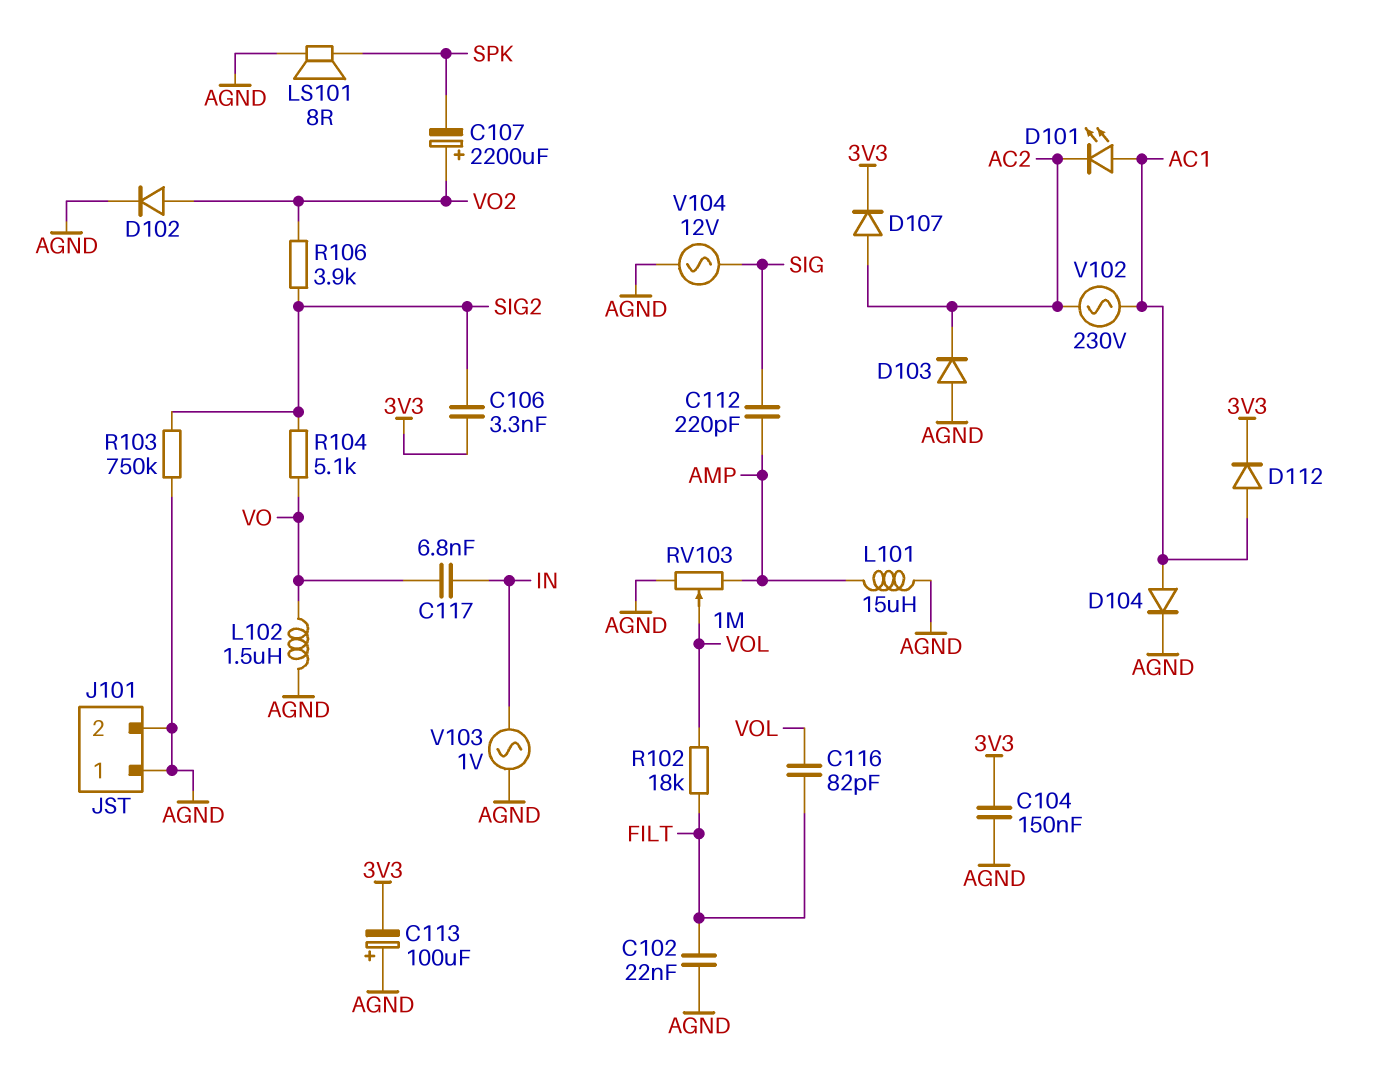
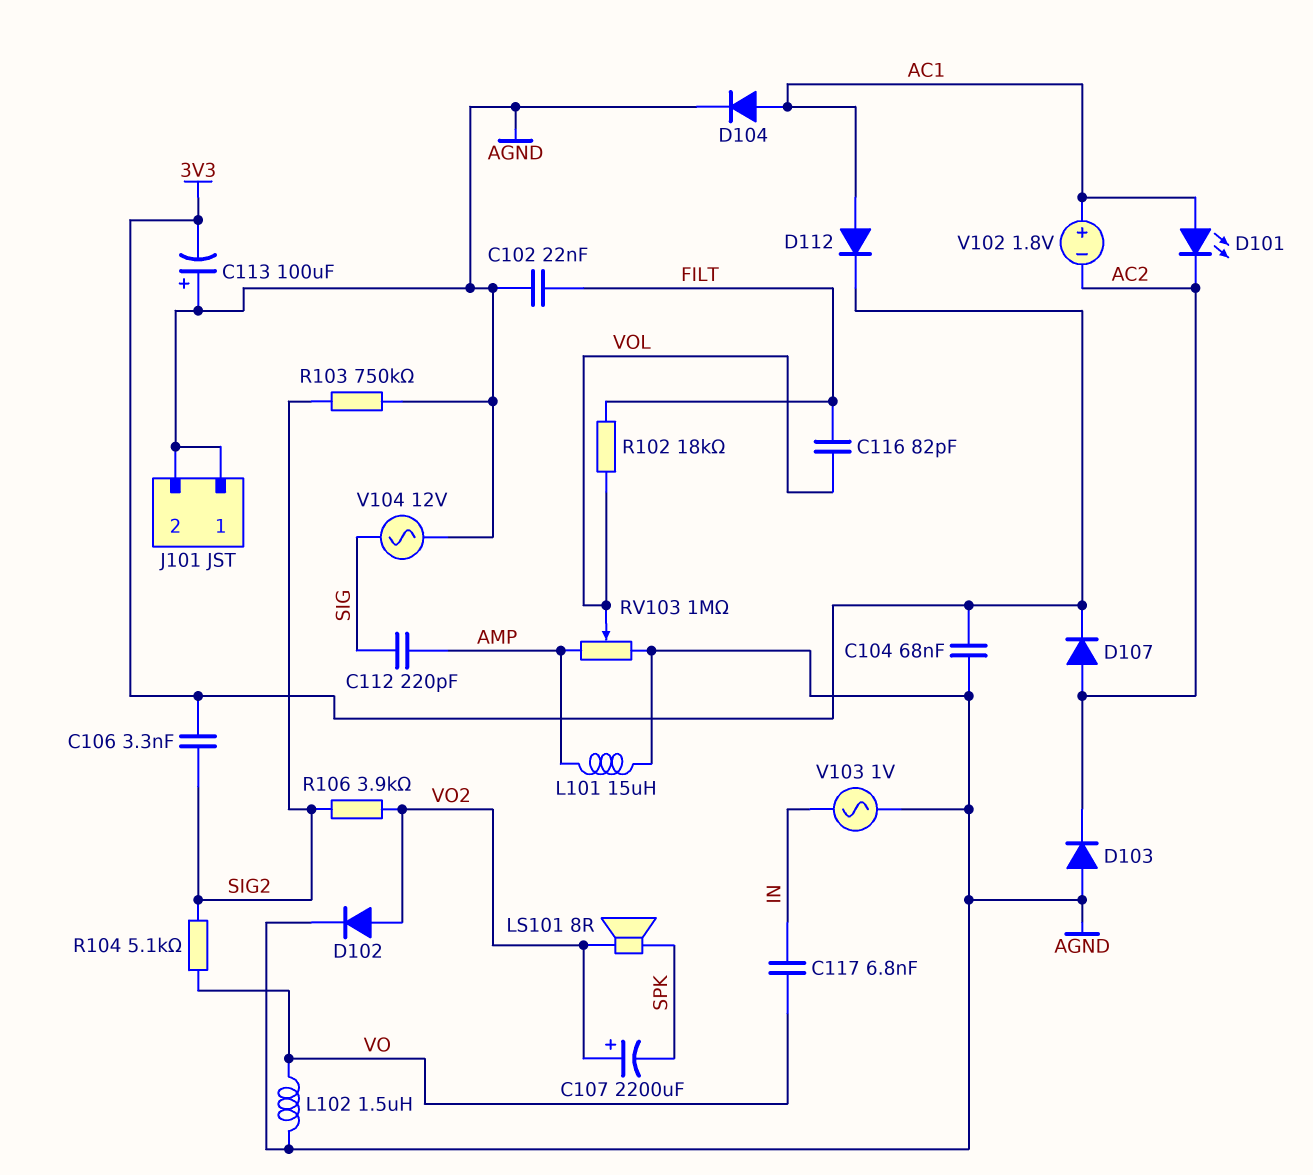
C104: 150nF (3V3, AGND) -> 68nF (3V3, AGND)
LS101: speaker 8R (AGND, SPK) -> speaker 8R (SPK, VO2)
V102: AC 230V (AC1, AC2) -> 1.8V (plus AC1, minus AC2)

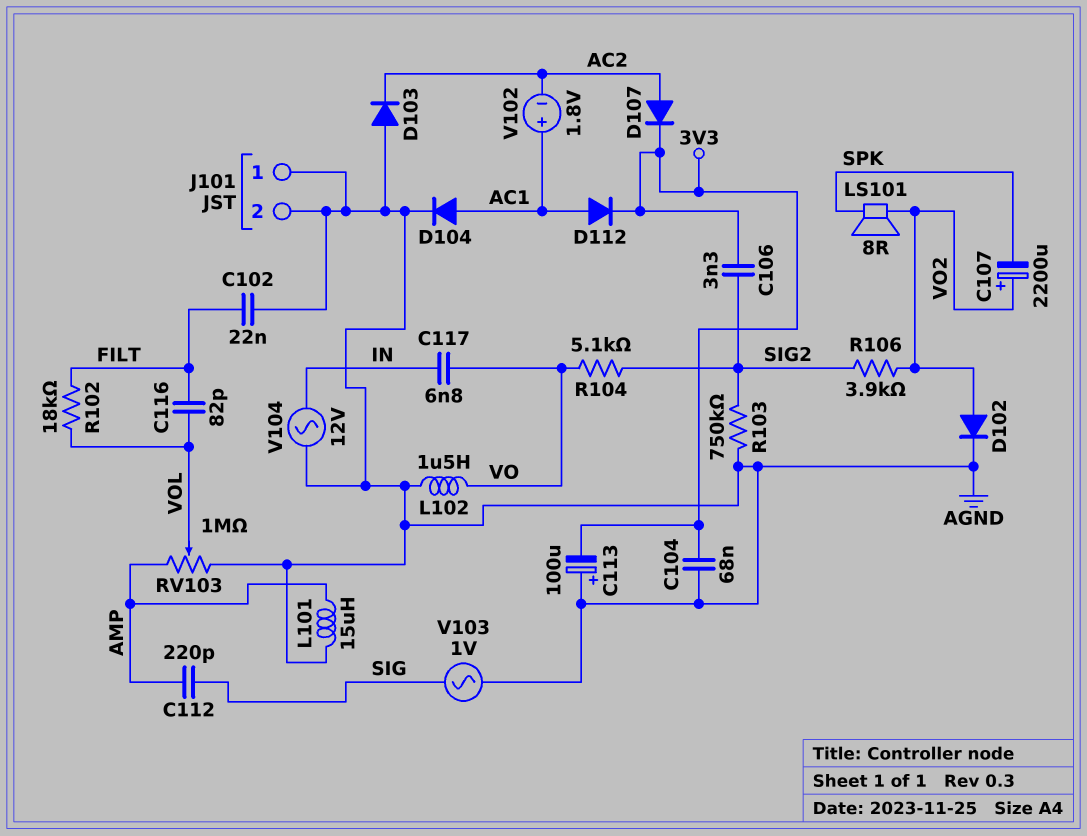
D101: LED (A AC1, K AC2) -> none
V103: AC 1V (AGND, IN) -> AC 1V (AGND, SIG)
V104: AC 12V (AGND, SIG) -> AC 12V (AGND, IN)

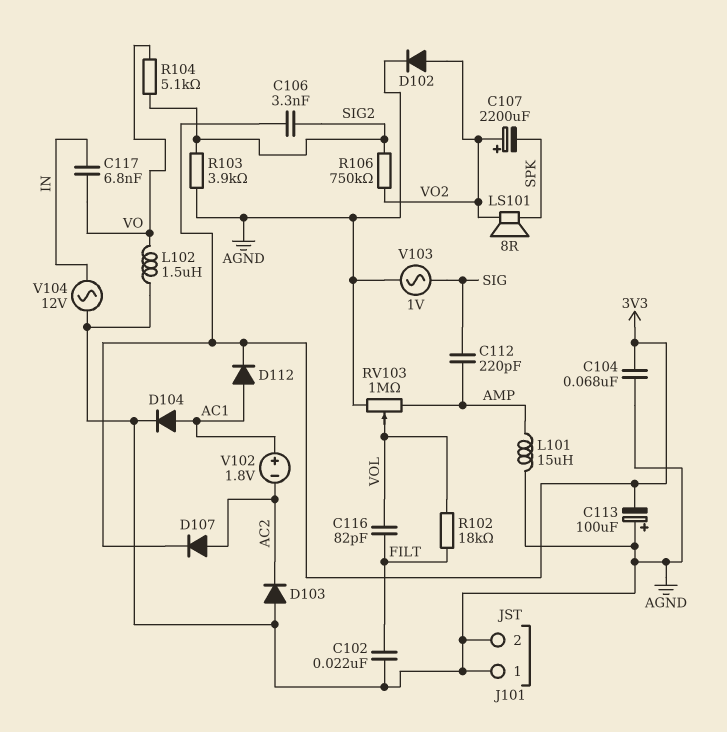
R103: 750k (AGND, SIG2) -> 3.9k (AGND, SIG2)
R106: 3.9k (SIG2, VO2) -> 750k (SIG2, VO2)

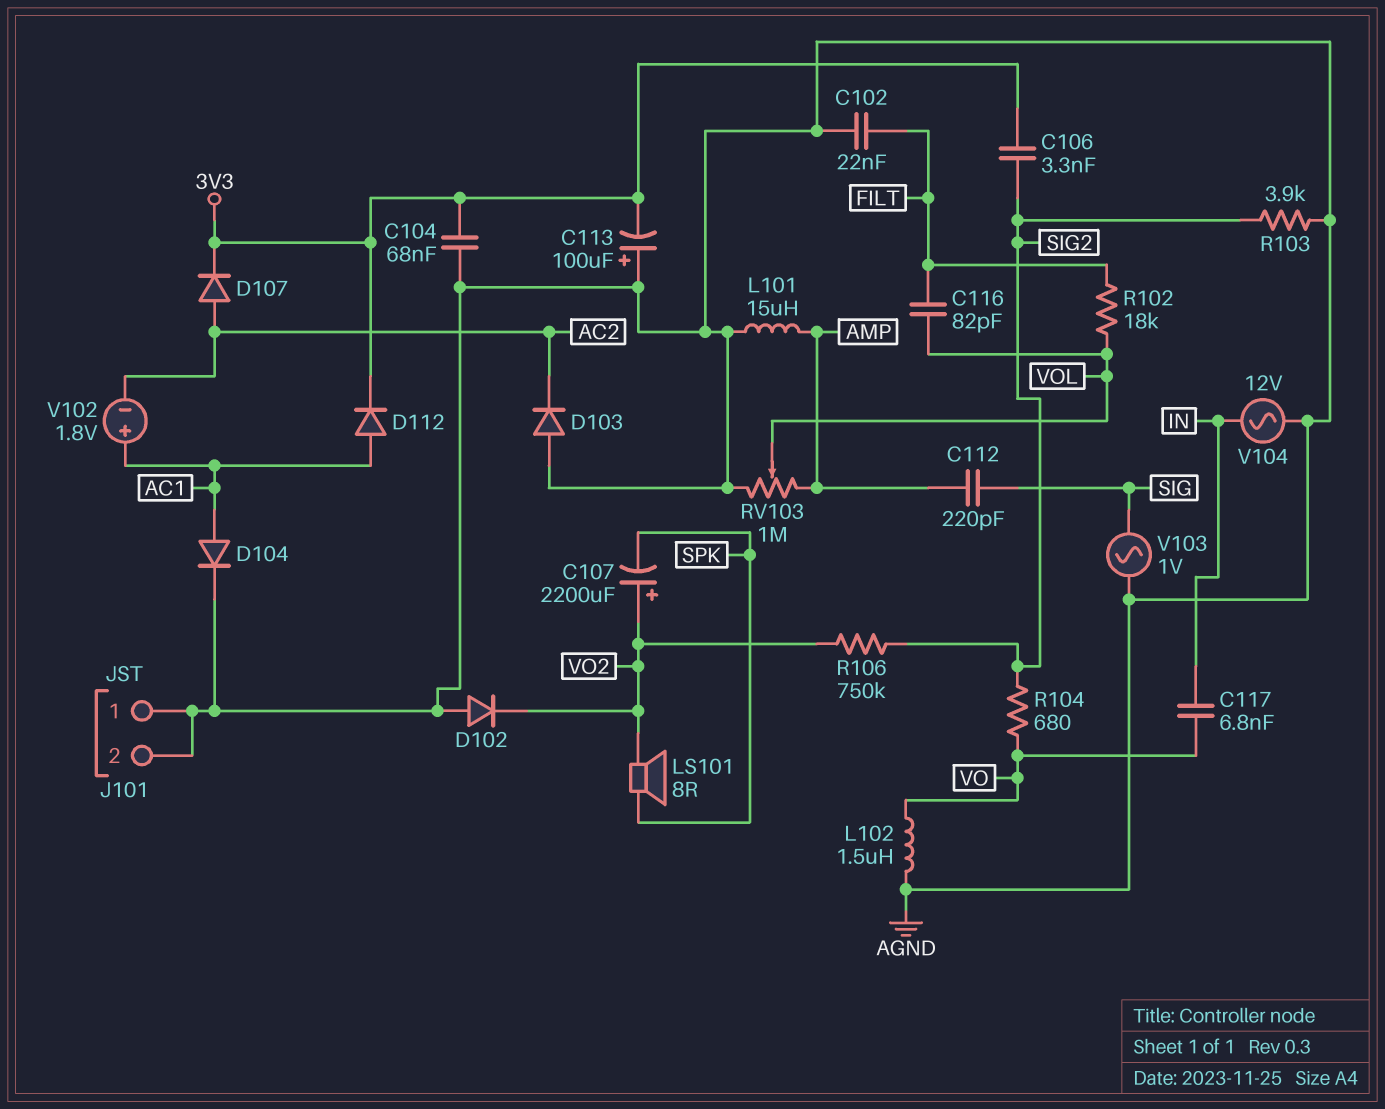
D102: diode (A VO2, K AGND) -> diode (A AGND, K VO2)
R104: 5.1k (SIG2, VO) -> 680 (SIG2, VO)

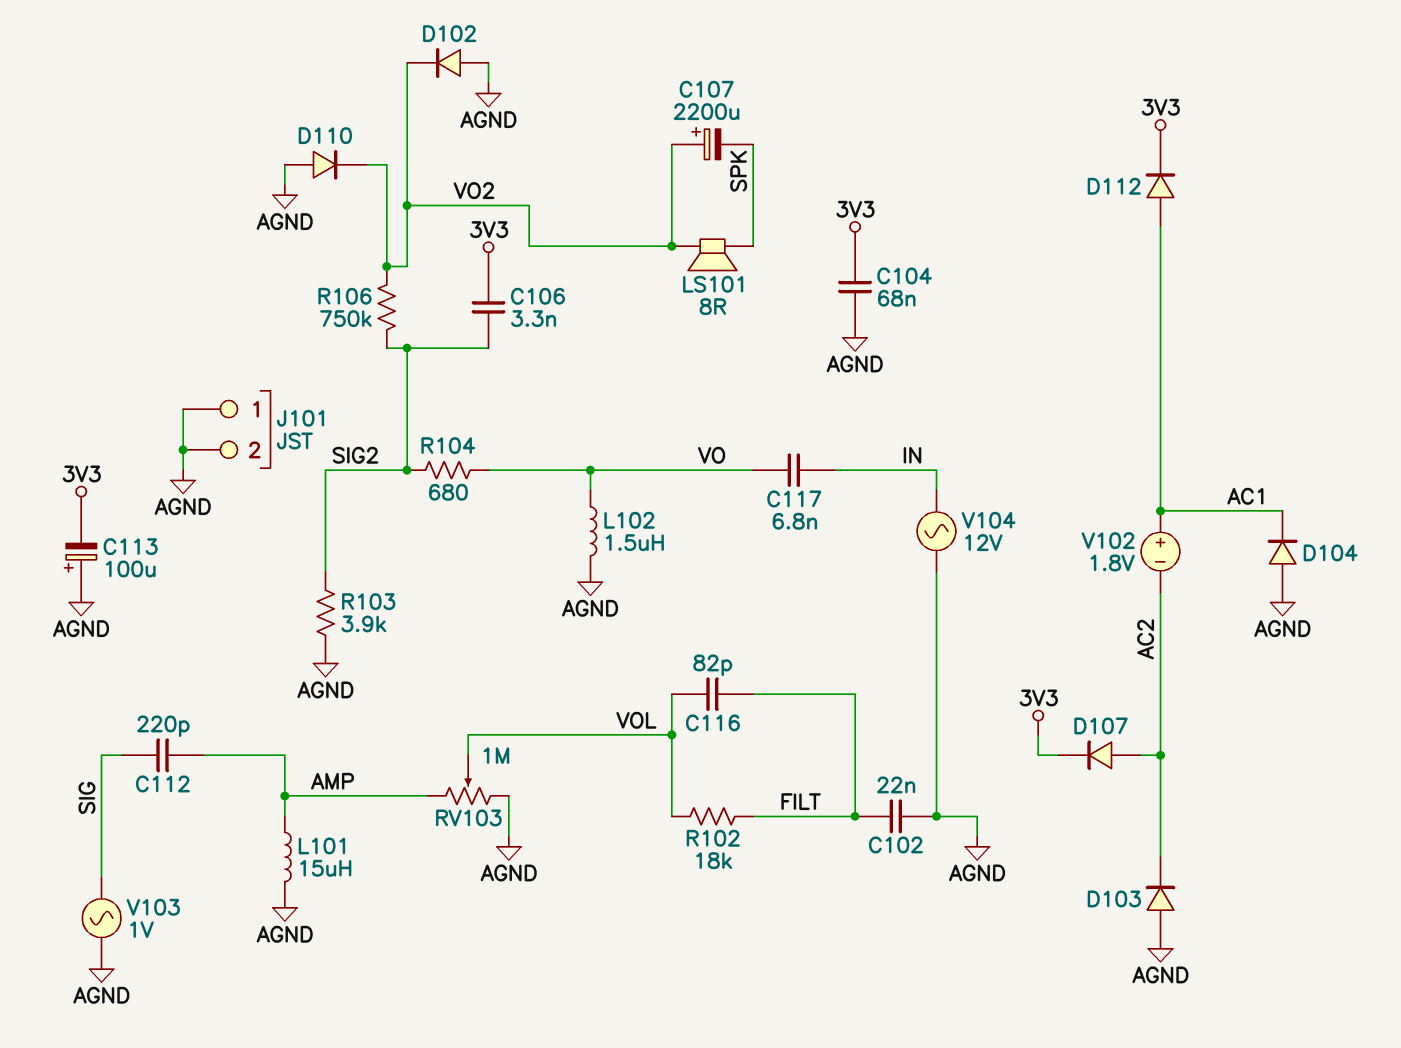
D104: diode (A AC1, K AGND) -> diode (A AGND, K AC1)
D110: none -> diode (A AGND, K VO2)

